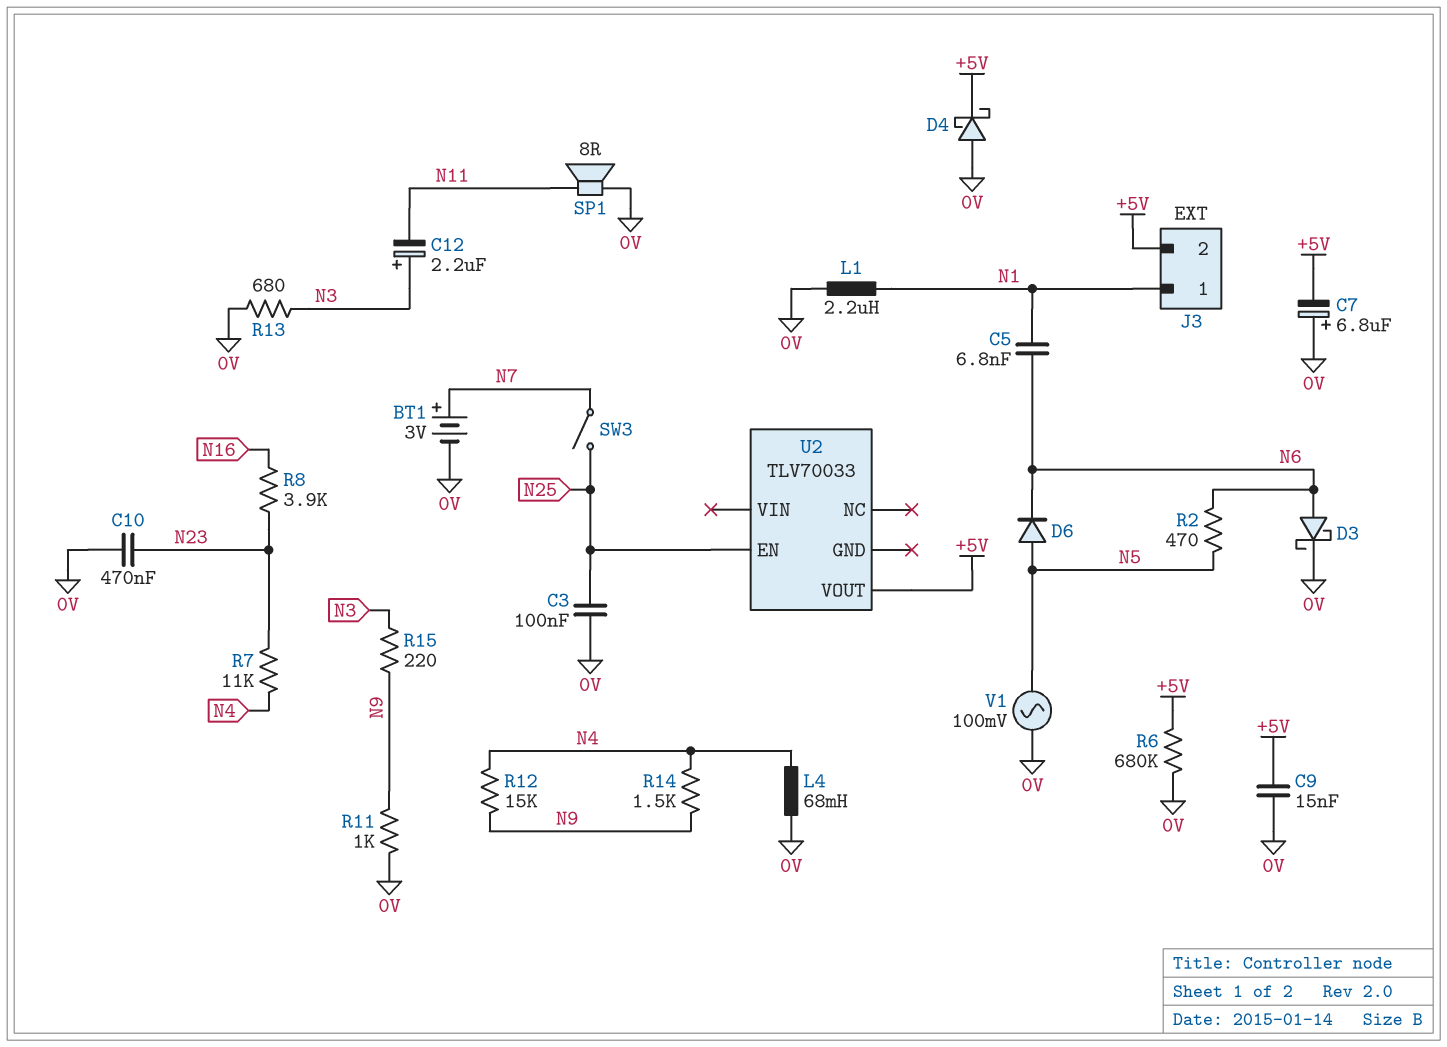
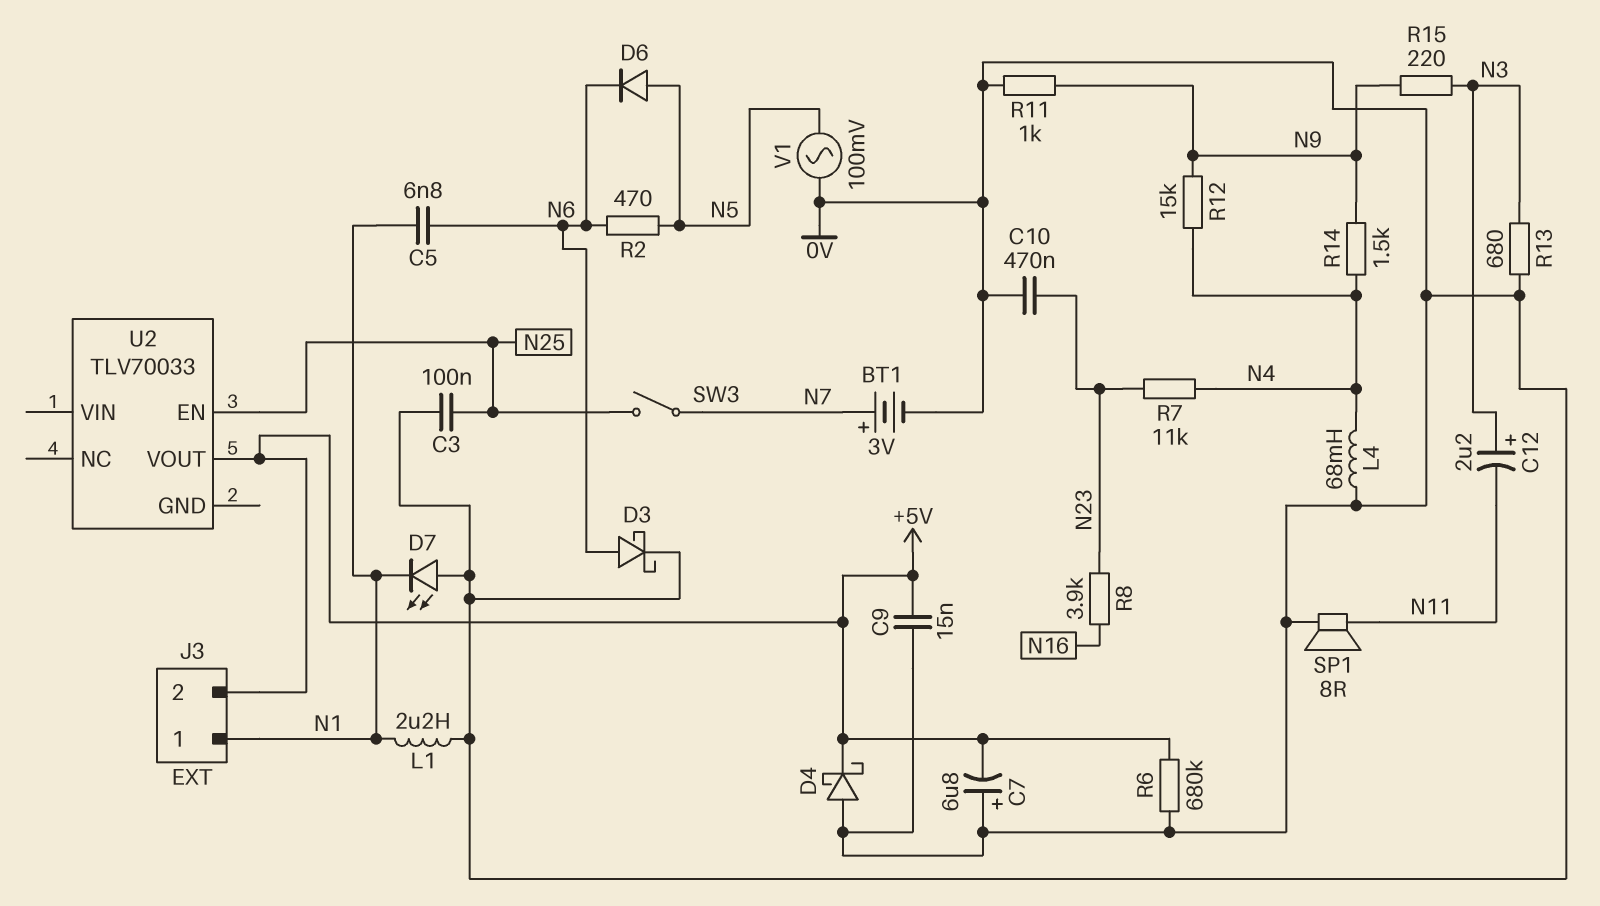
D7: none -> LED (A 0V, K N1)

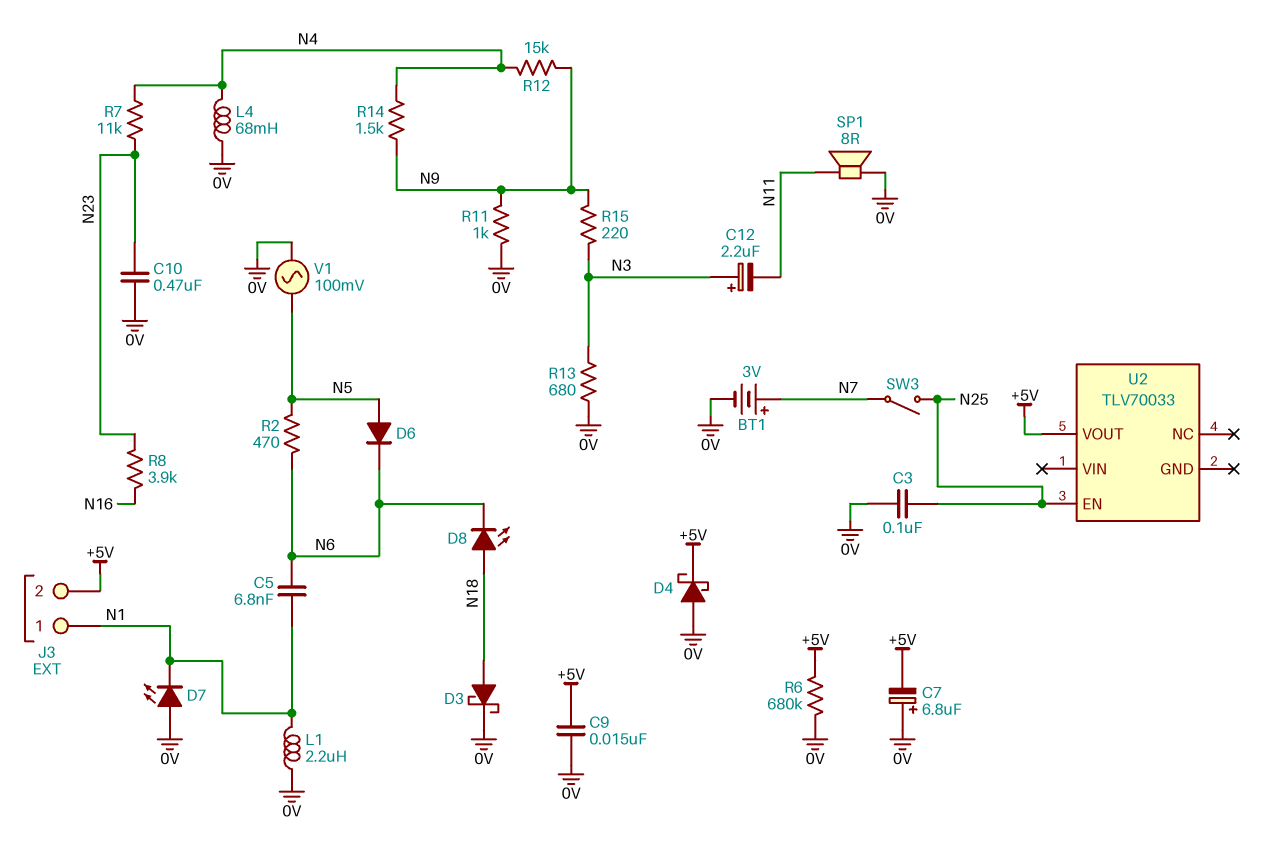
D3: schottky (A N6, K 0V) -> schottky (A N18, K 0V)
D8: none -> LED (A N18, K N6)

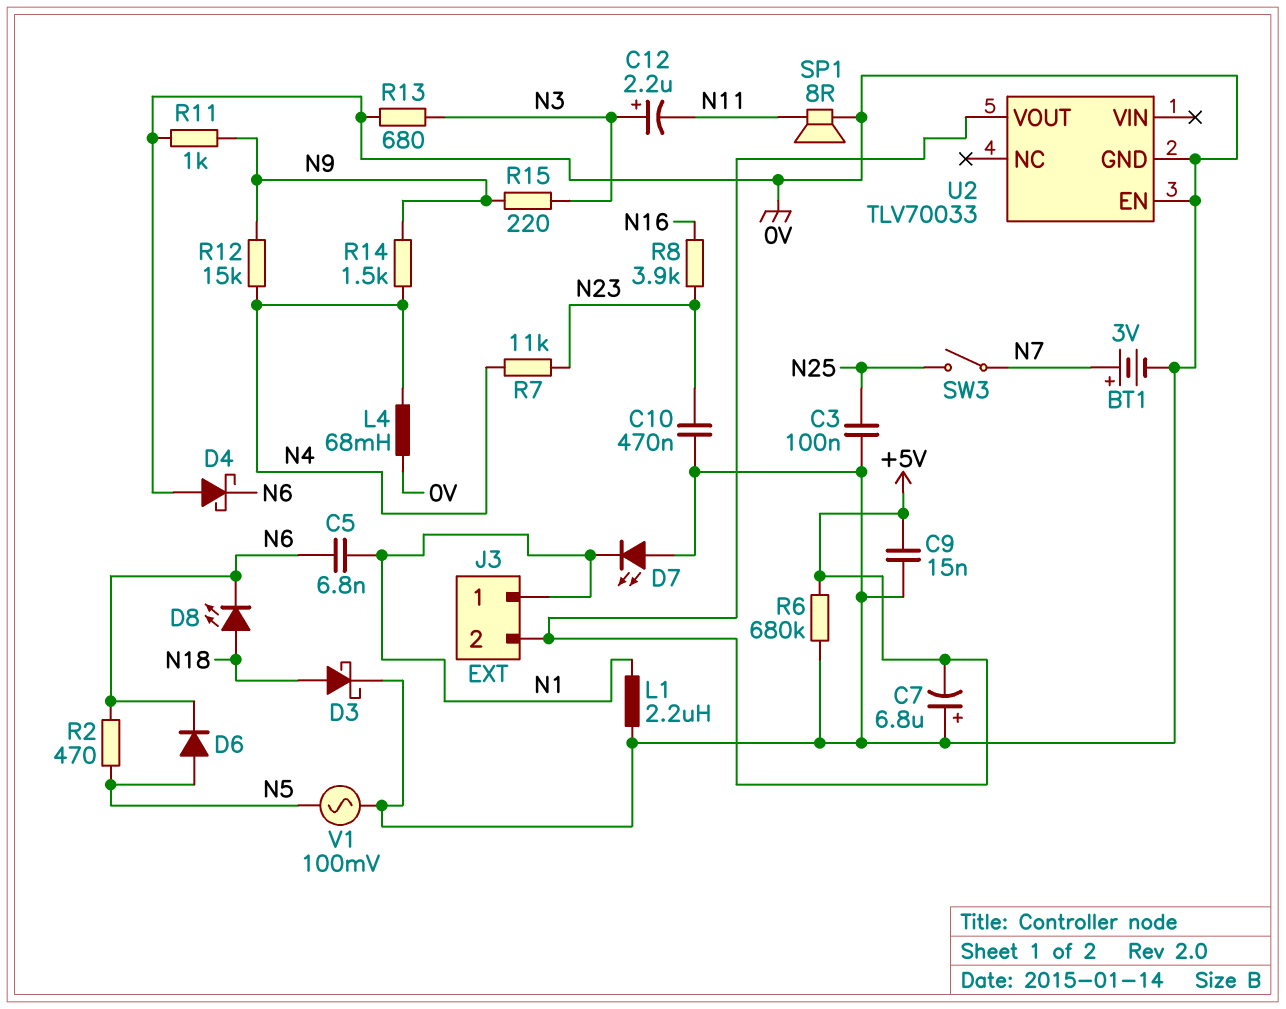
D4: schottky (A 0V, K +5V) -> schottky (A 0V, K N6)
U2 pin EN: N25 -> 0V
U2 pin GND: none -> 0V

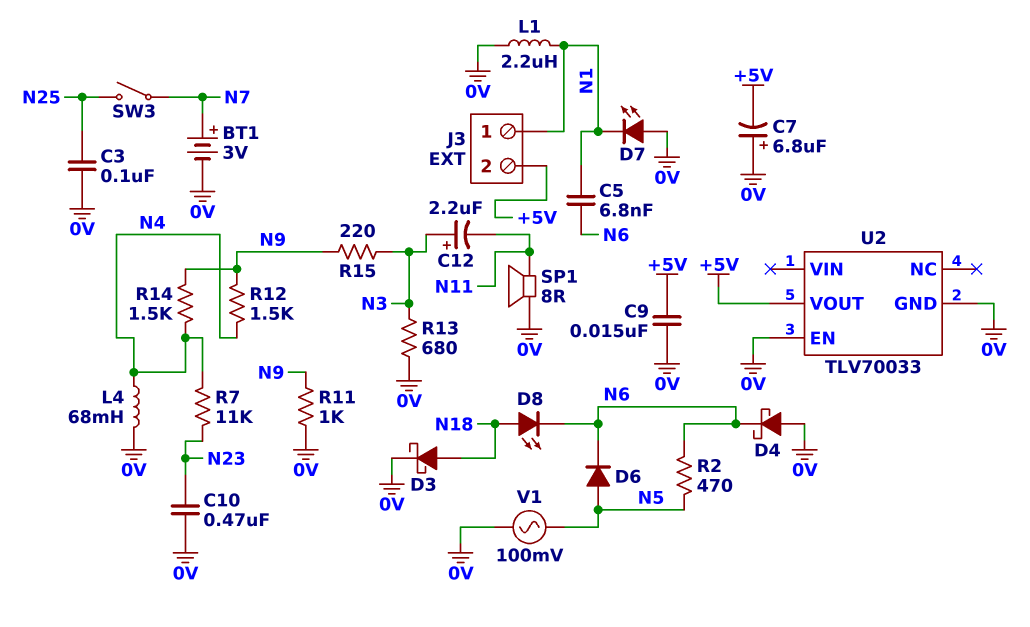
R6: 680k (+5V, 0V) -> none
R8: 3.9k (N16, N23) -> none
R12: 15k (N4, N9) -> 1.5k (N4, N9)

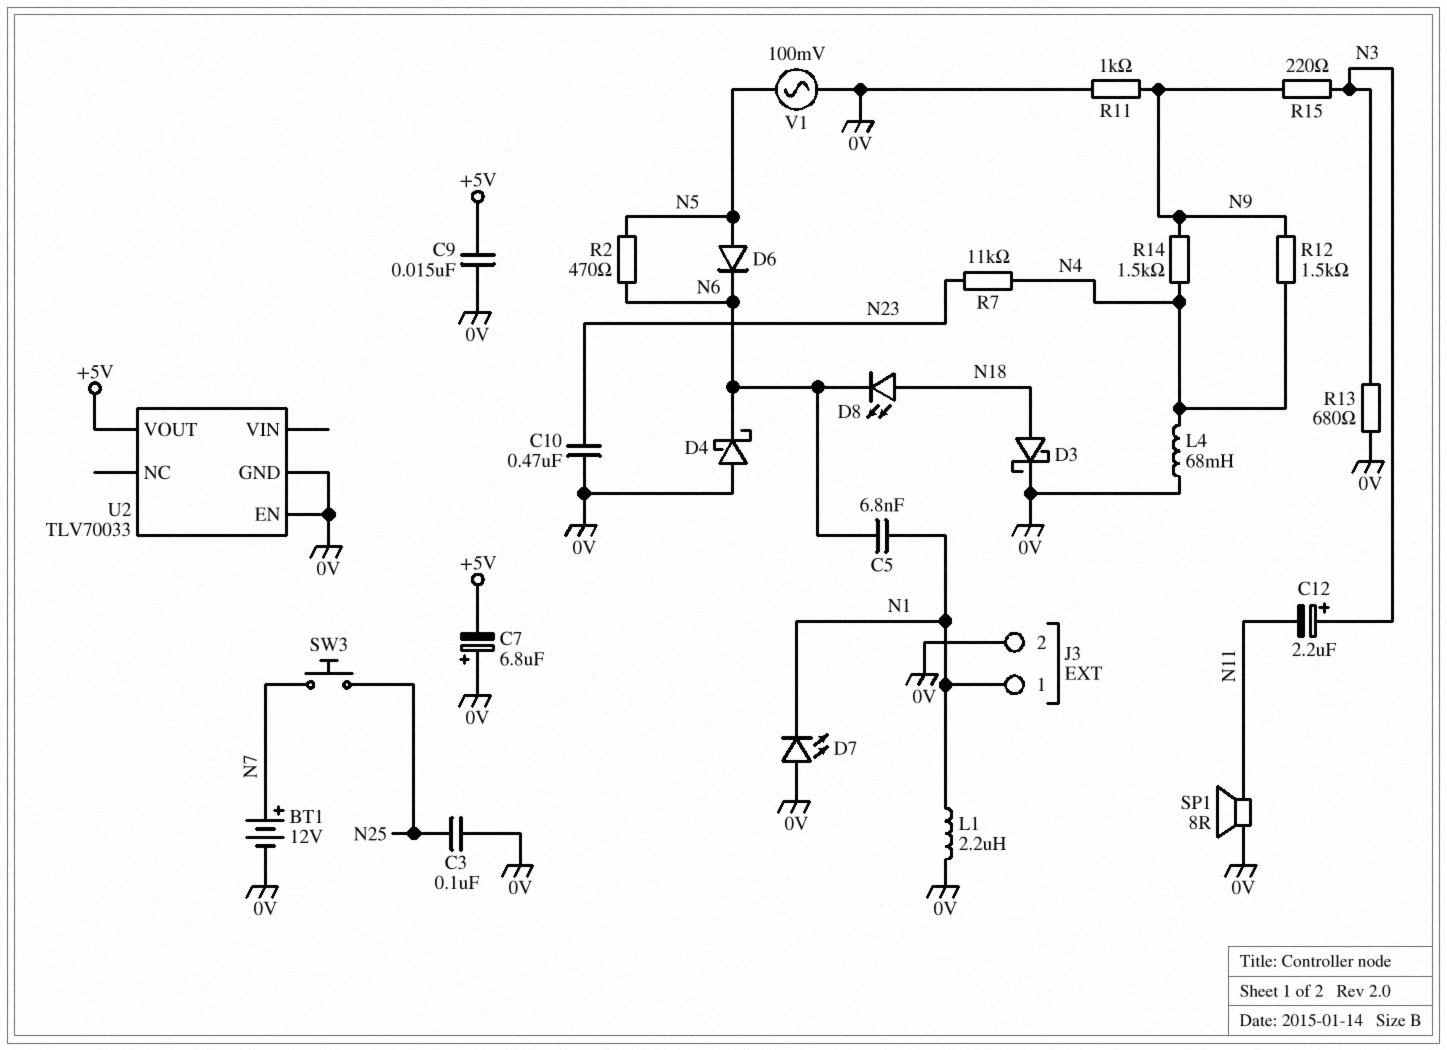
BT1: 3V (plus N7, minus 0V) -> 12V (plus N7, minus 0V)
J3 pin 2: +5V -> 0V
SW3: switch (N7, N25) -> button (N7, N25)

